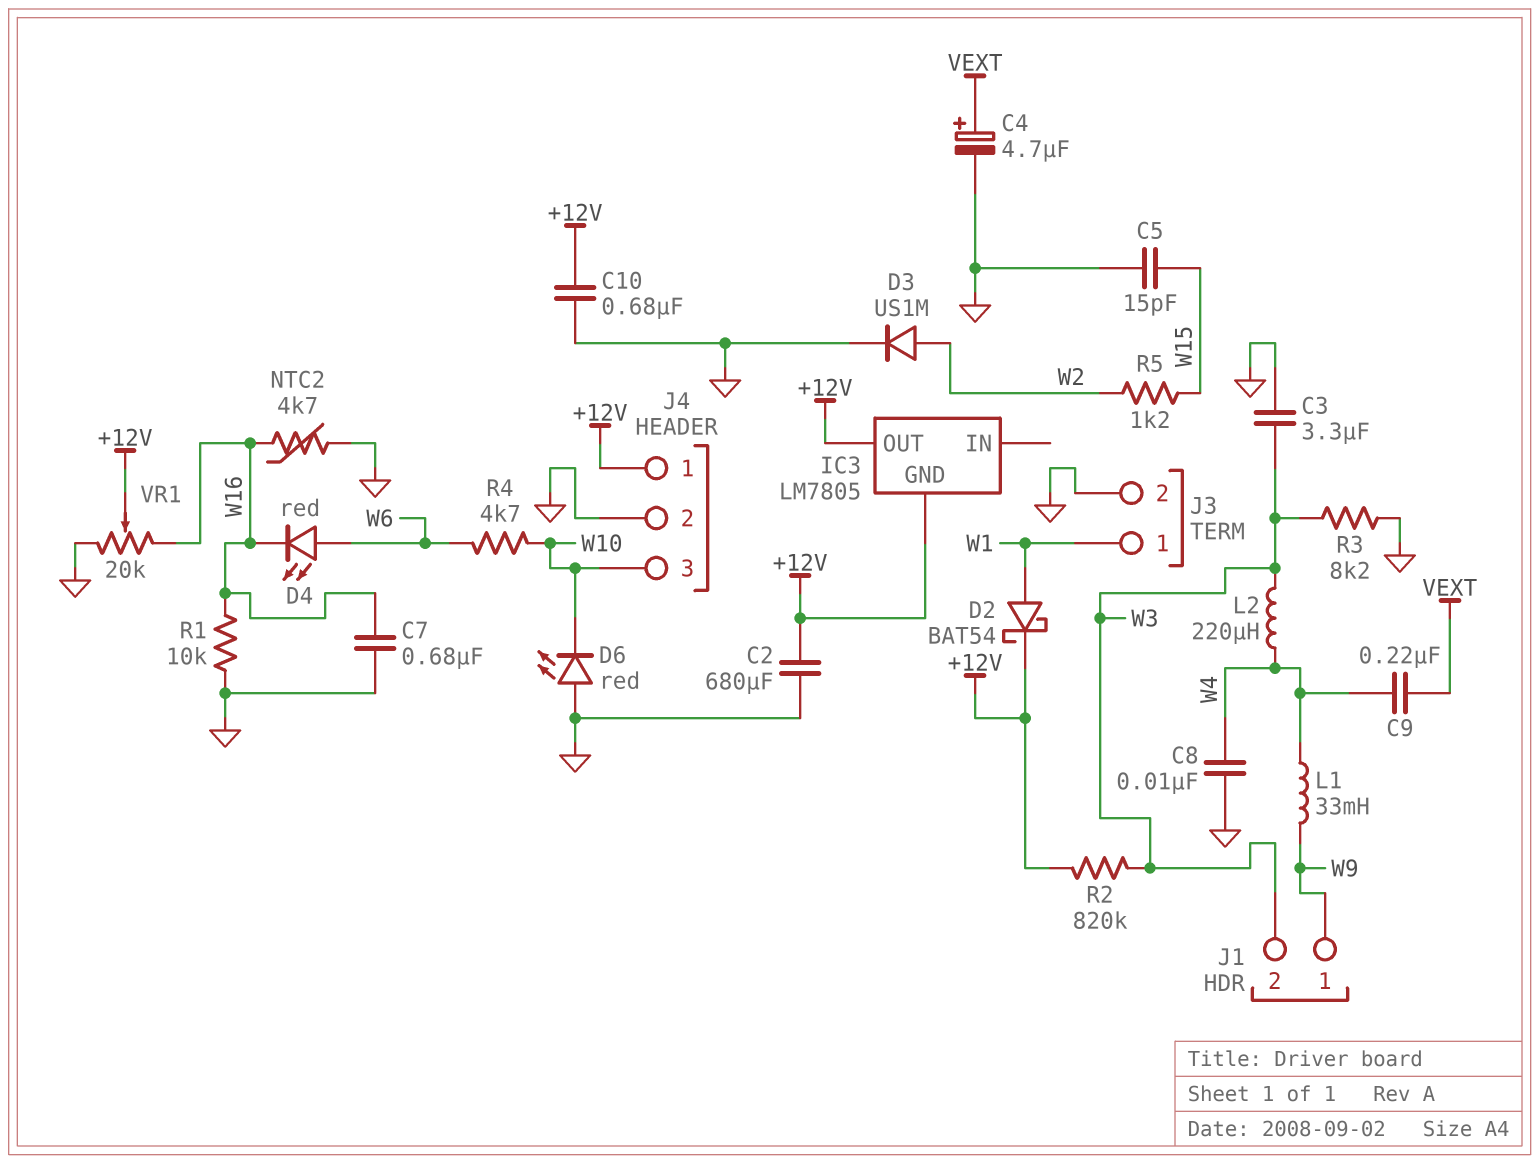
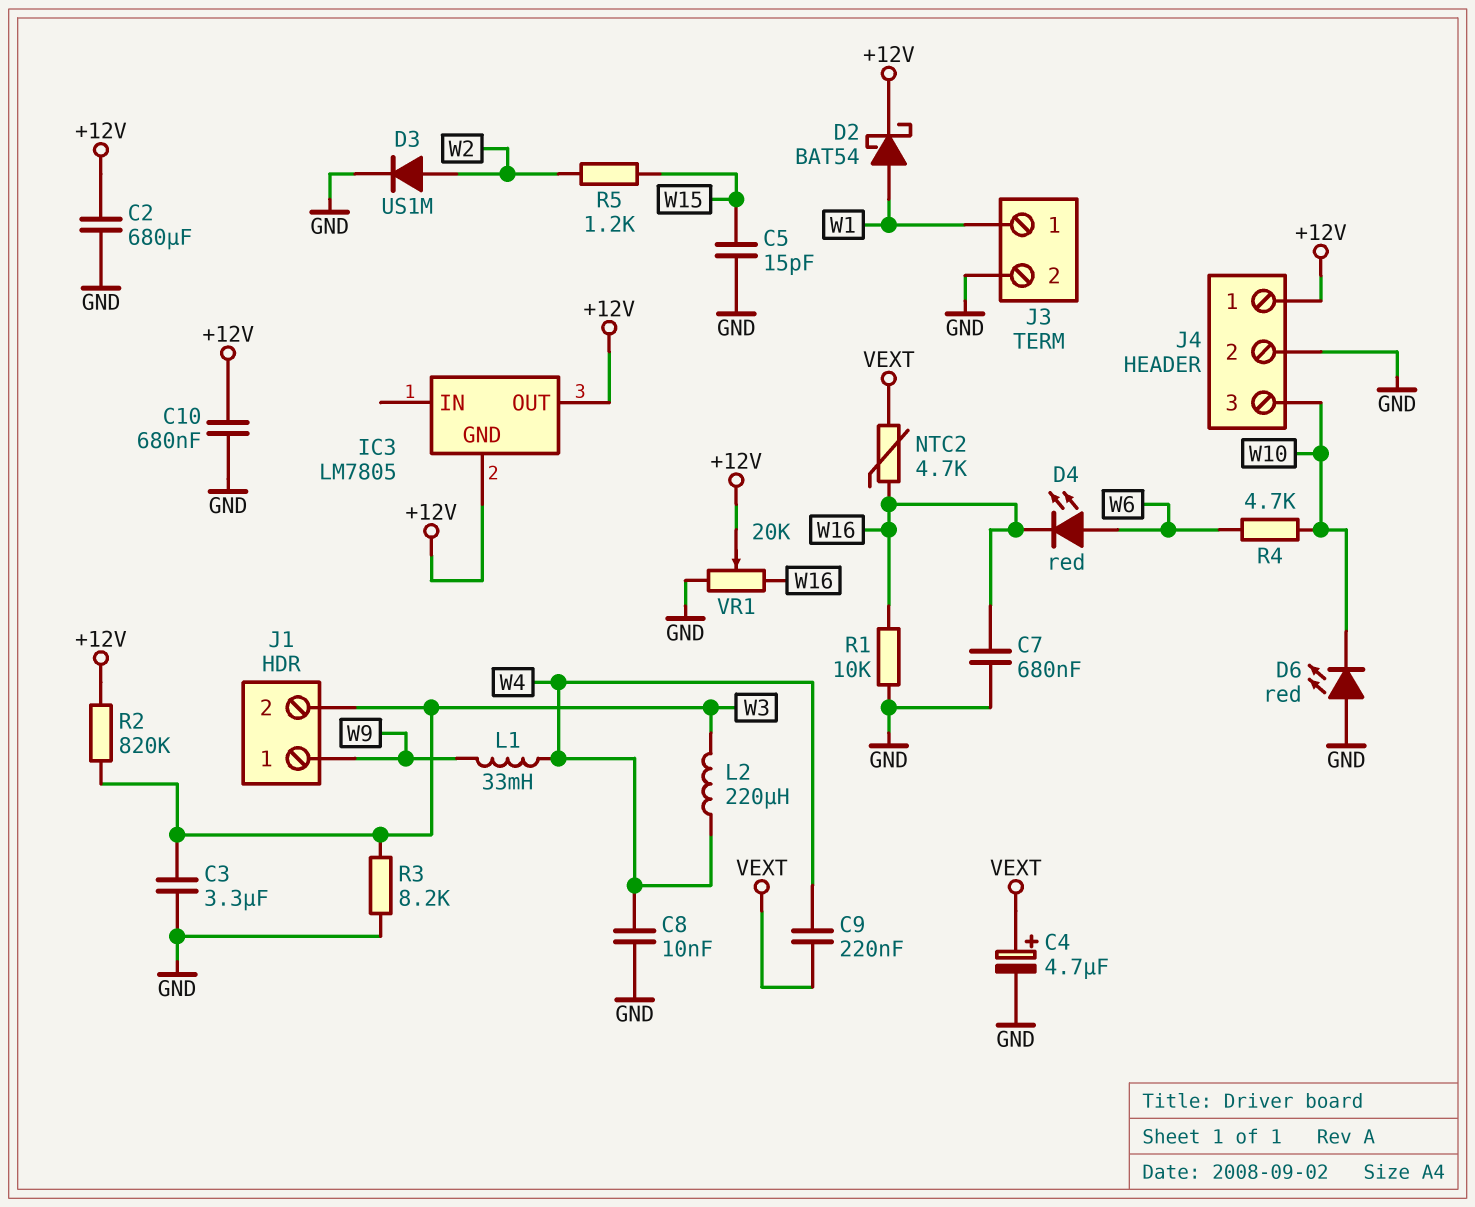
NTC2: 4.7k (GND, W16) -> 4.7k (VEXT, W16)

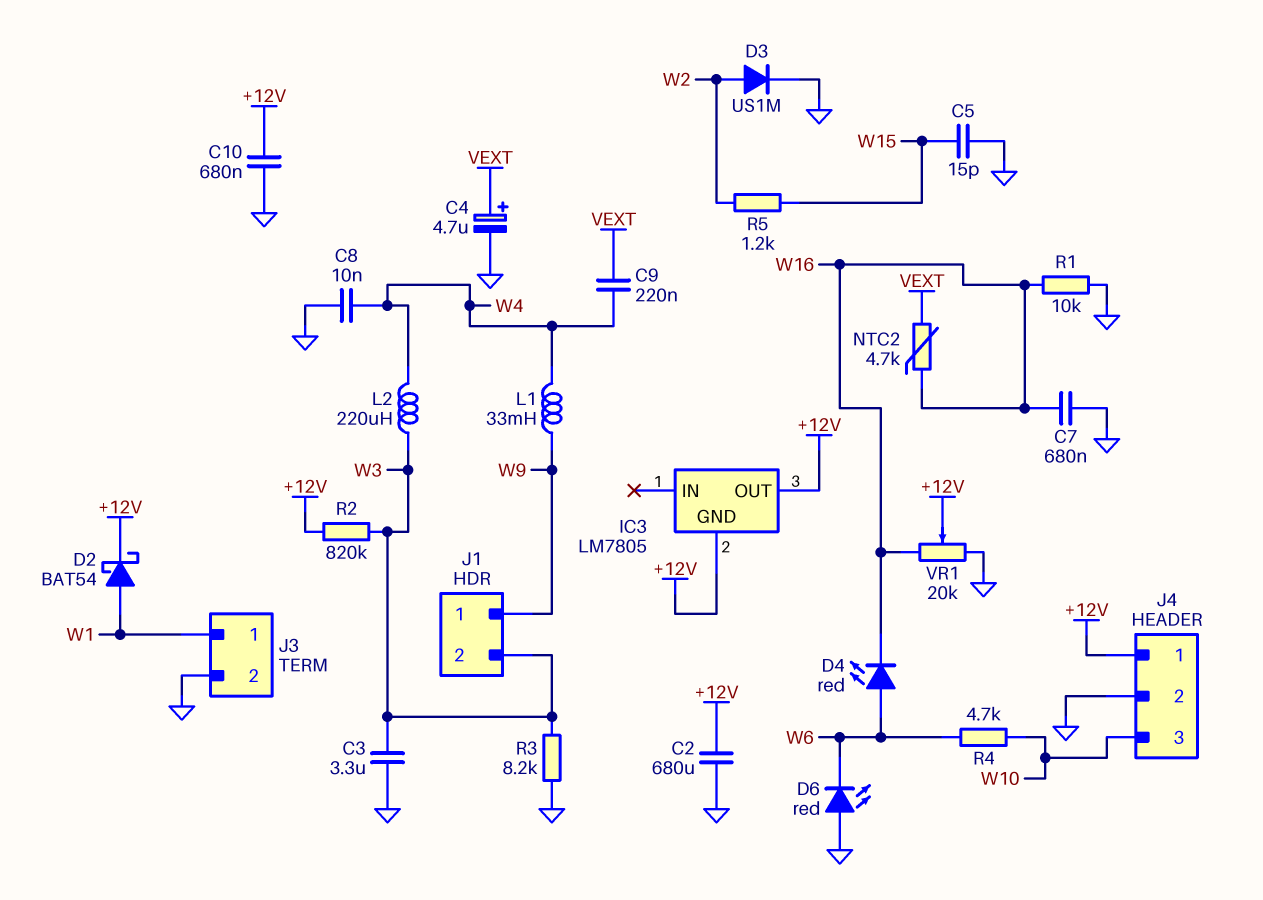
D6: LED red (A GND, K W10) -> LED red (A GND, K W6)

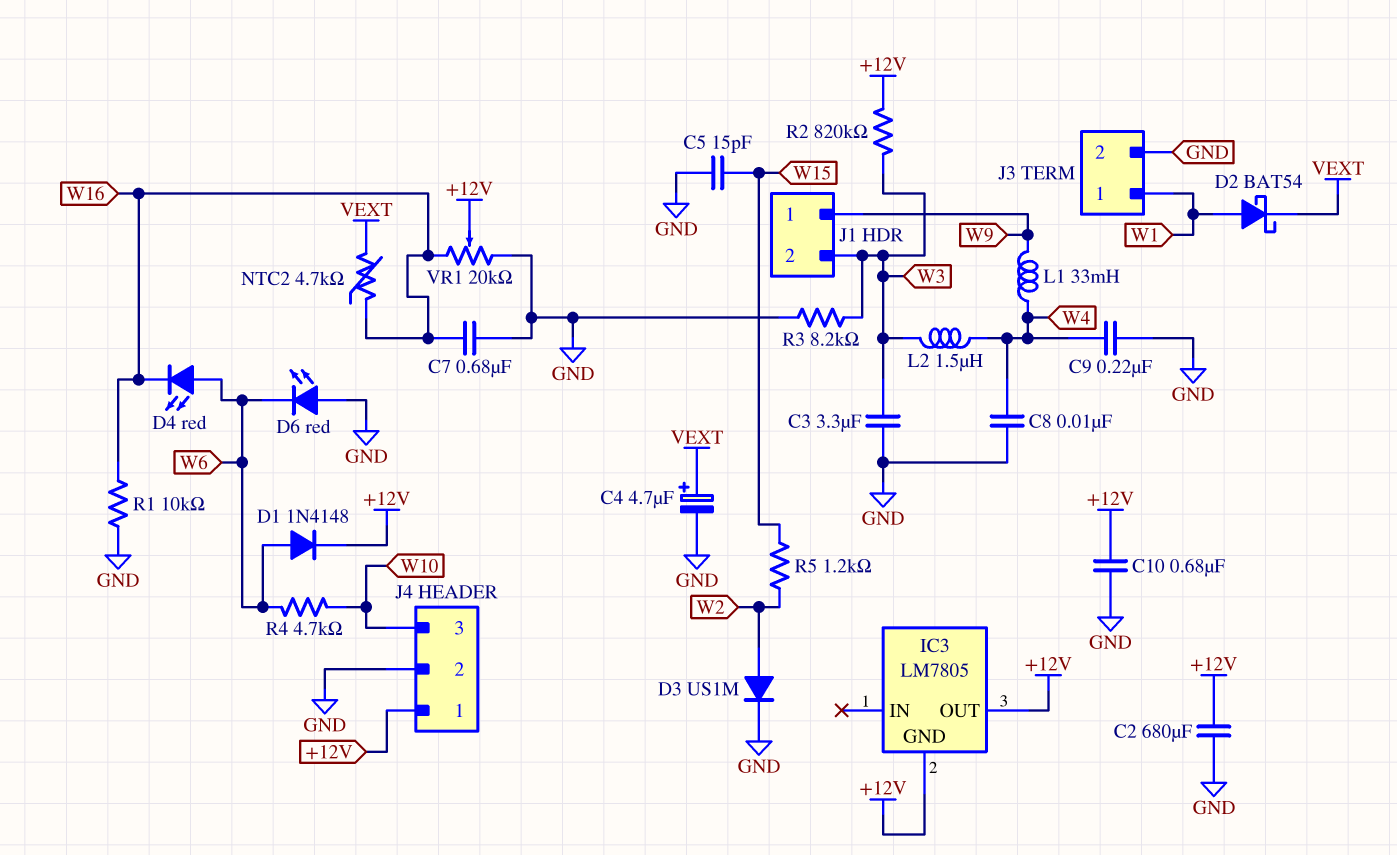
C9: 220nF (VEXT, W4) -> 220nF (GND, W4)
D1: none -> diode 1N4148 (A W6, K +12V)
D2: schottky BAT54 (A W1, K +12V) -> schottky BAT54 (A W1, K VEXT)
L2: 220uH (W3, W4) -> 1.5uH (W3, W4)

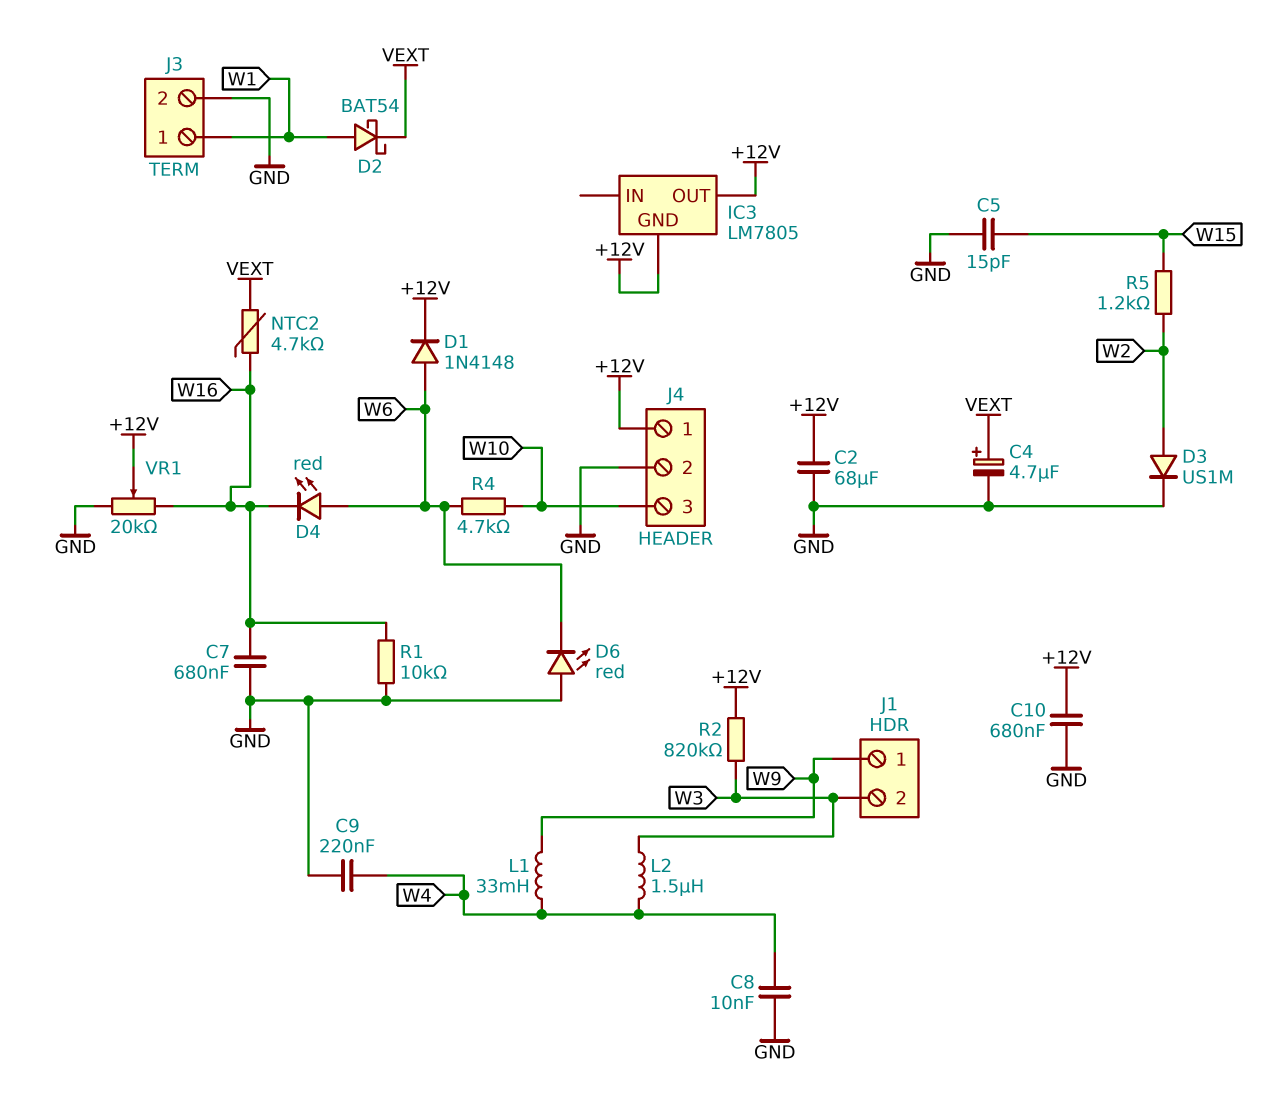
C2: 680uF (+12V, GND) -> 68uF (+12V, GND)
C3: 3.3uF (GND, W3) -> none
R3: 8.2k (GND, W3) -> none

